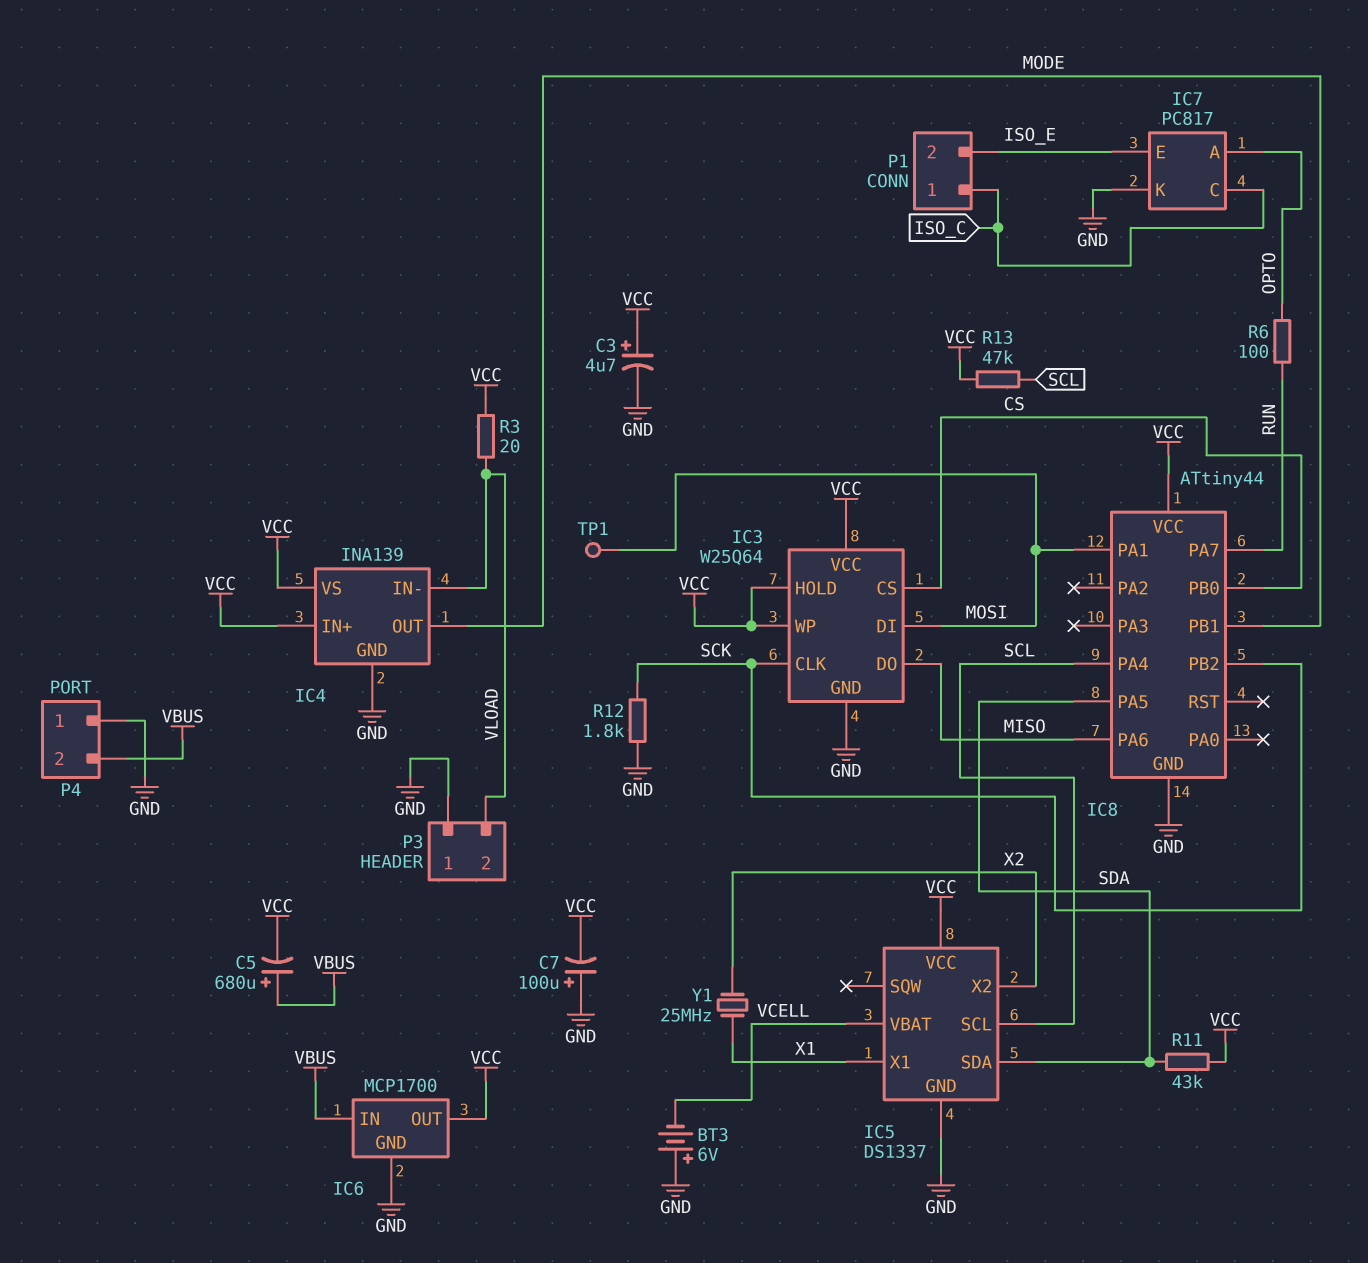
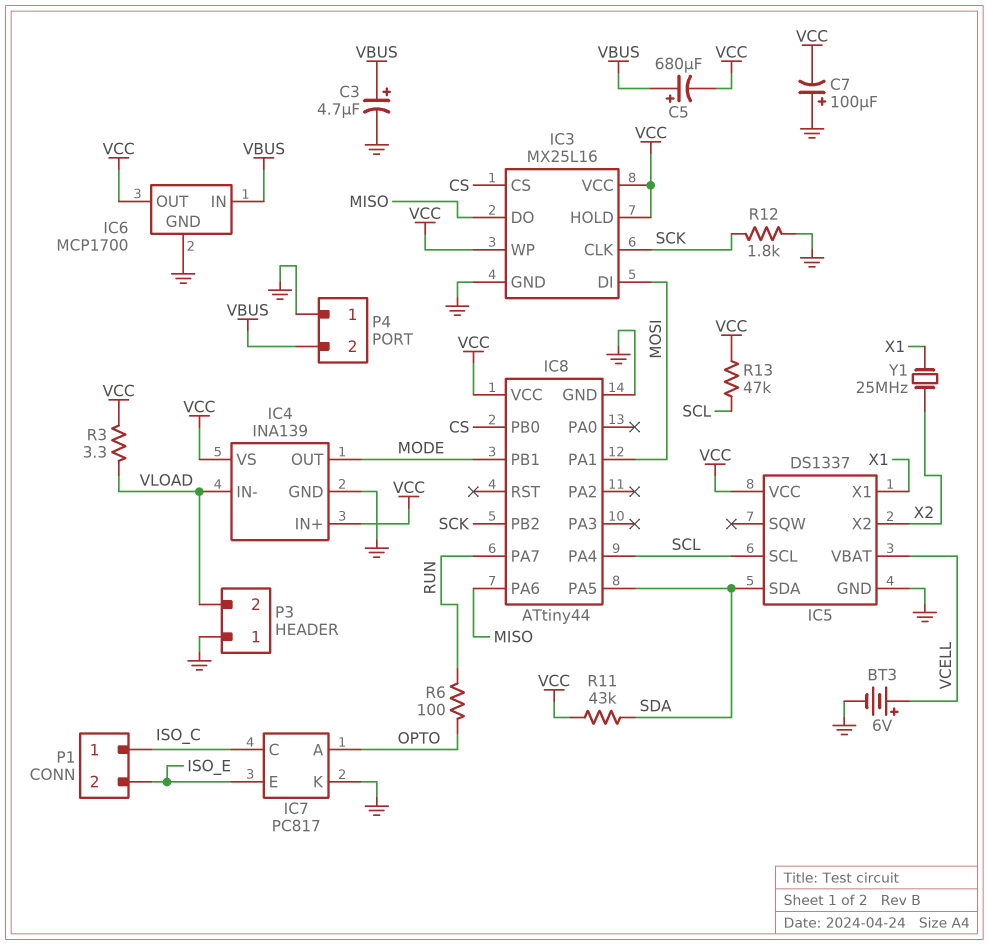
BT3: 6V (plus GND, minus VCELL) -> 6V (plus VCELL, minus GND)
C3: 4.7uF (plus VCC, minus GND) -> 4.7uF (plus VBUS, minus GND)
IC3: W25Q64 -> MX25L16
R3: 20 (VCC, VLOAD) -> 3.3 (VCC, VLOAD)
TP1: test point (MOSI) -> none

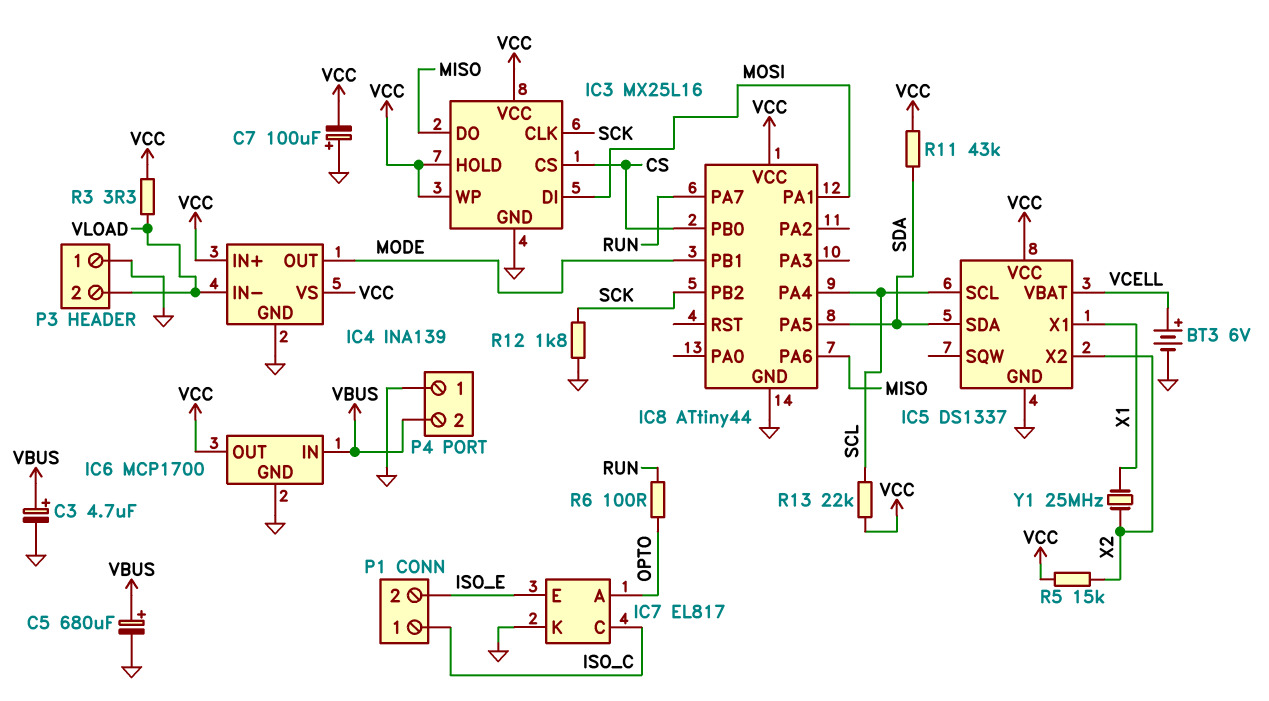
C5: 680uF (plus VBUS, minus VCC) -> 680uF (plus VBUS, minus GND)
IC7: PC817 -> EL817
R5: none -> 15k (VCC, X2)
R13: 47k (SCL, VCC) -> 22k (SCL, VCC)

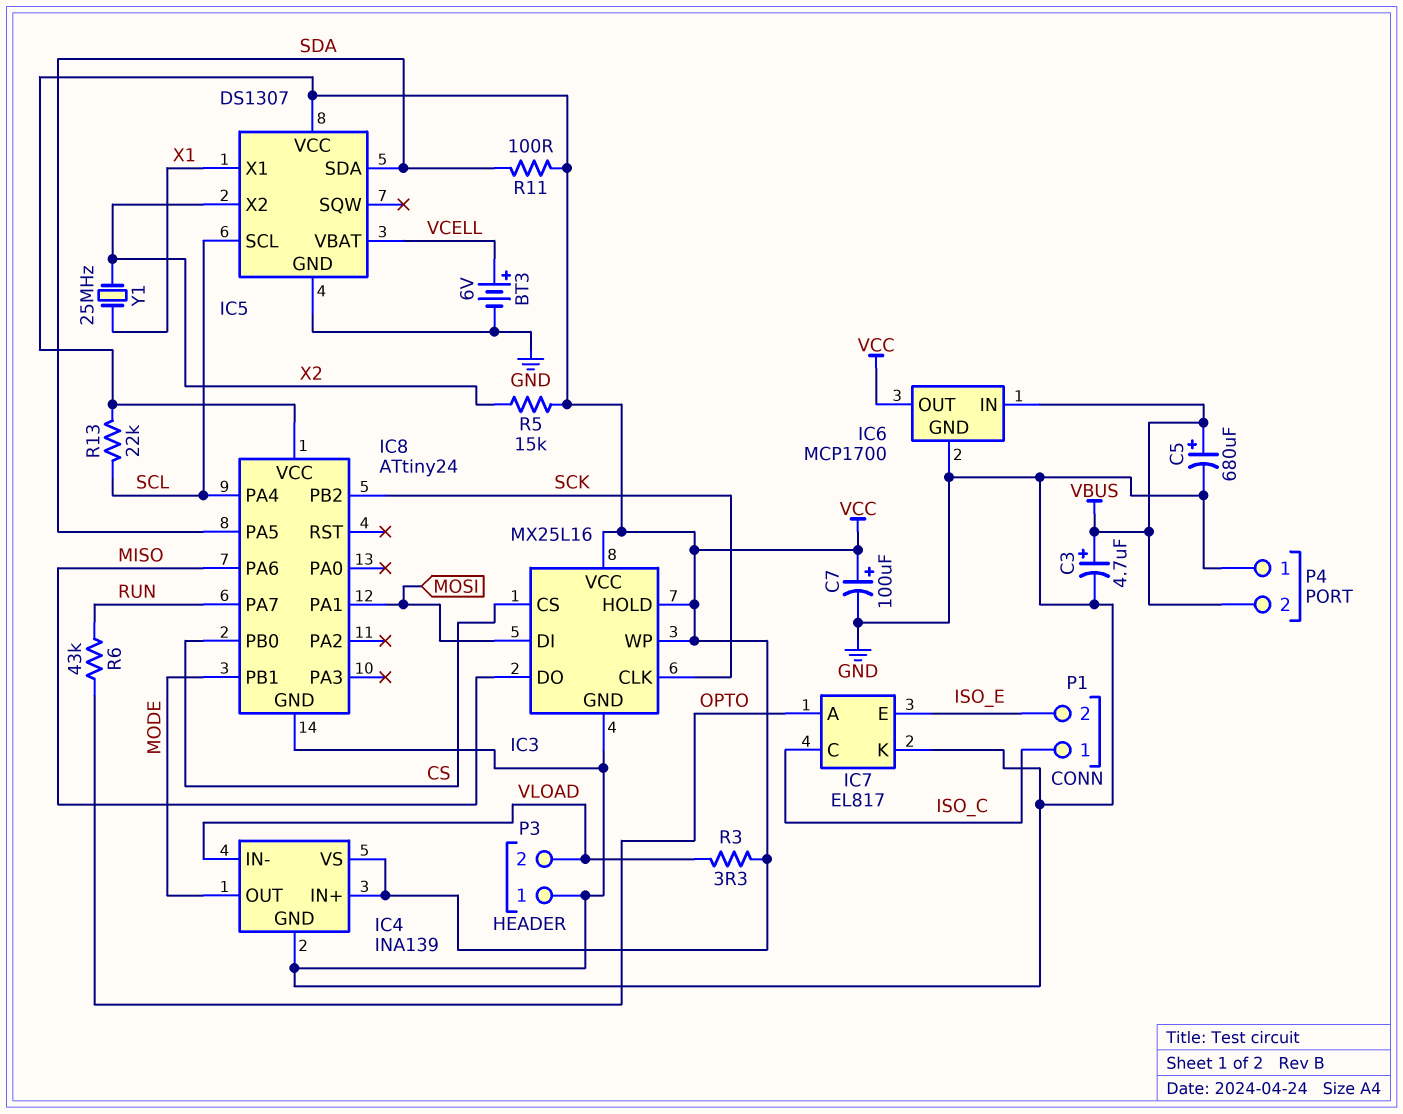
C7: 100uF (plus GND, minus VCC) -> 100uF (plus VCC, minus GND)
IC5: DS1337 -> DS1307
IC8: ATtiny44 -> ATtiny24
R6: 100 (OPTO, RUN) -> 43k (OPTO, RUN)
R11: 43k (SDA, VCC) -> 100 (SDA, VCC)
R12: 1.8k (GND, SCK) -> none

